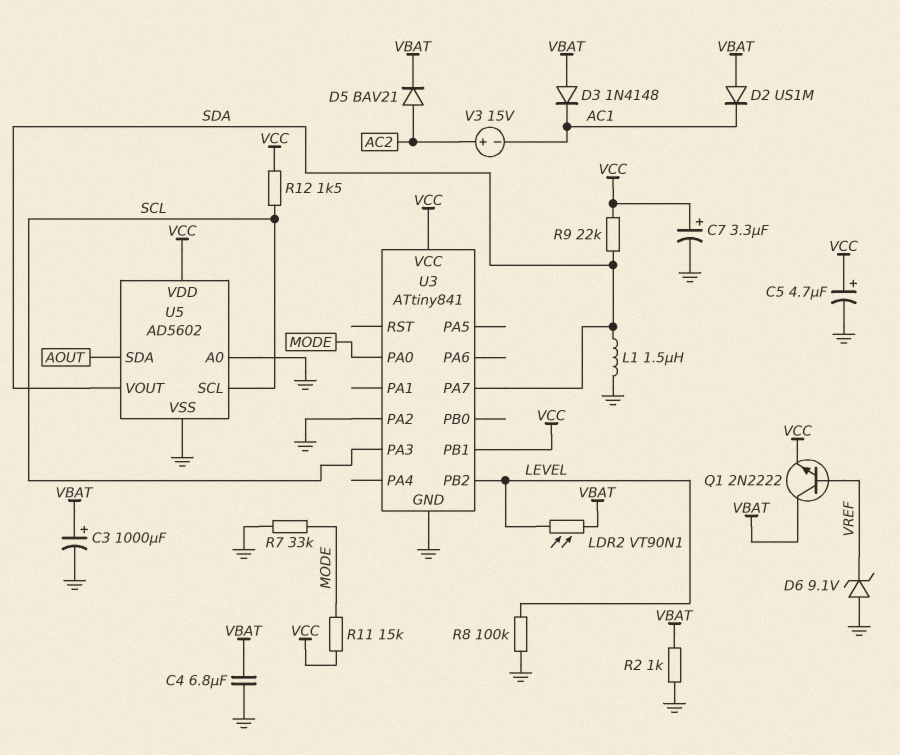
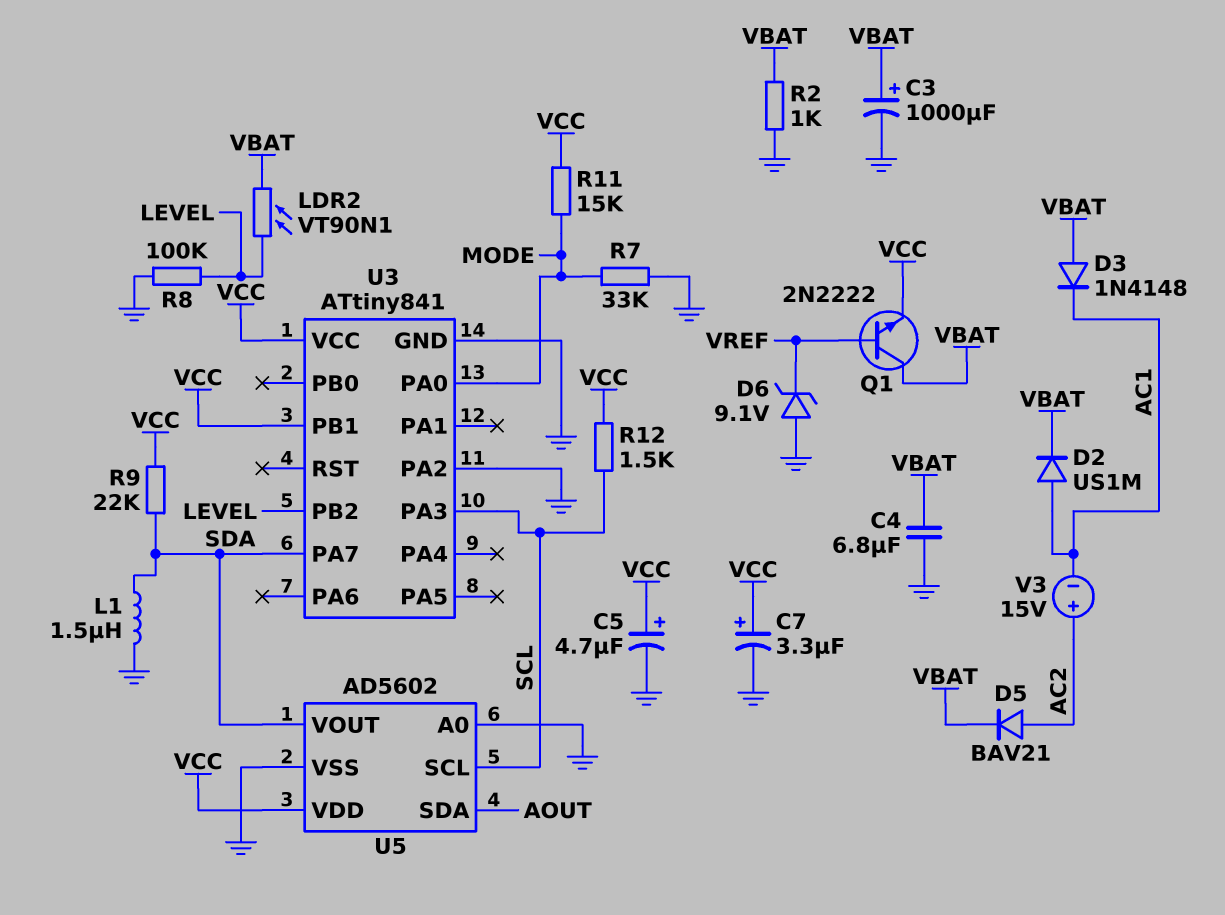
D2: diode US1M (A VBAT, K AC1) -> diode US1M (A AC1, K VBAT)

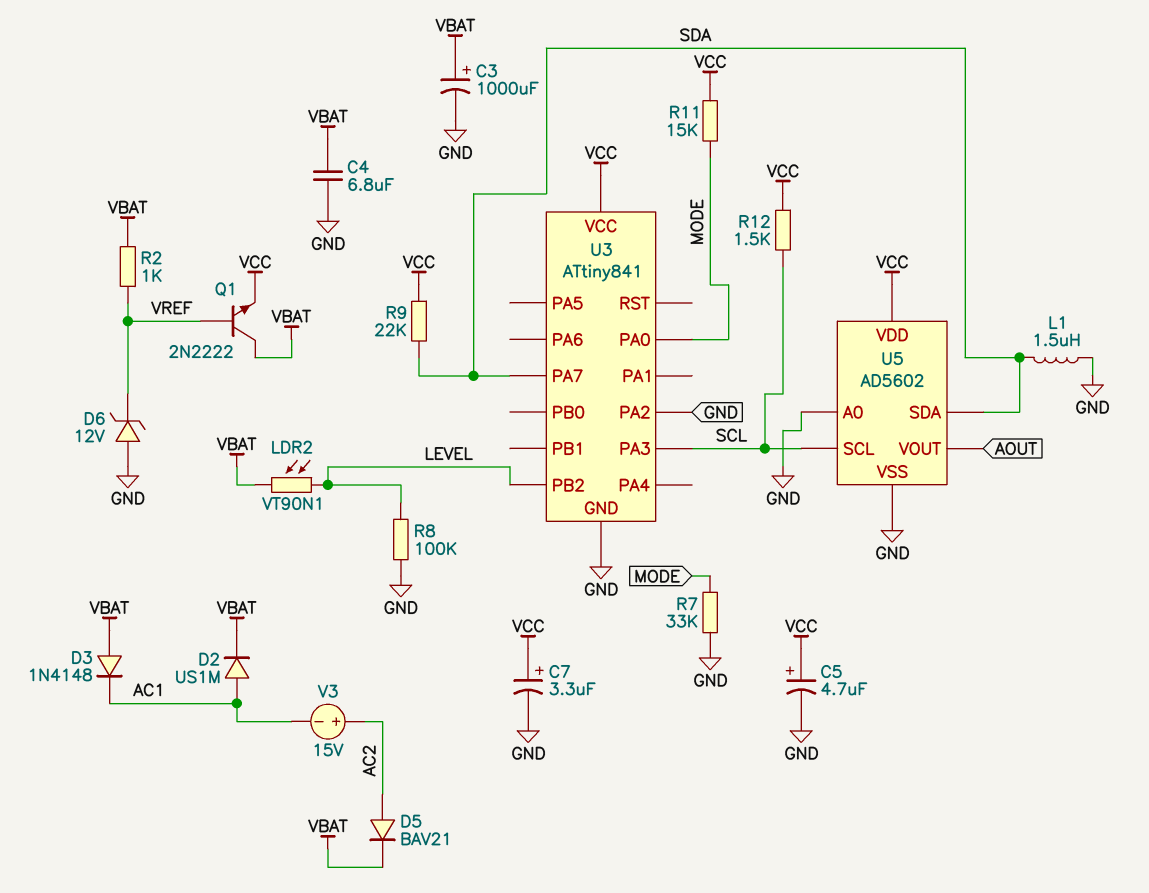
D6: zener 9.1V (A GND, K VREF) -> zener 12V (A GND, K VREF)
R2: 1k (GND, VBAT) -> 1k (VBAT, VREF)
U3 pin PB1: VCC -> none
U5 pin SDA: AOUT -> SDA
U5 pin VOUT: SDA -> AOUT

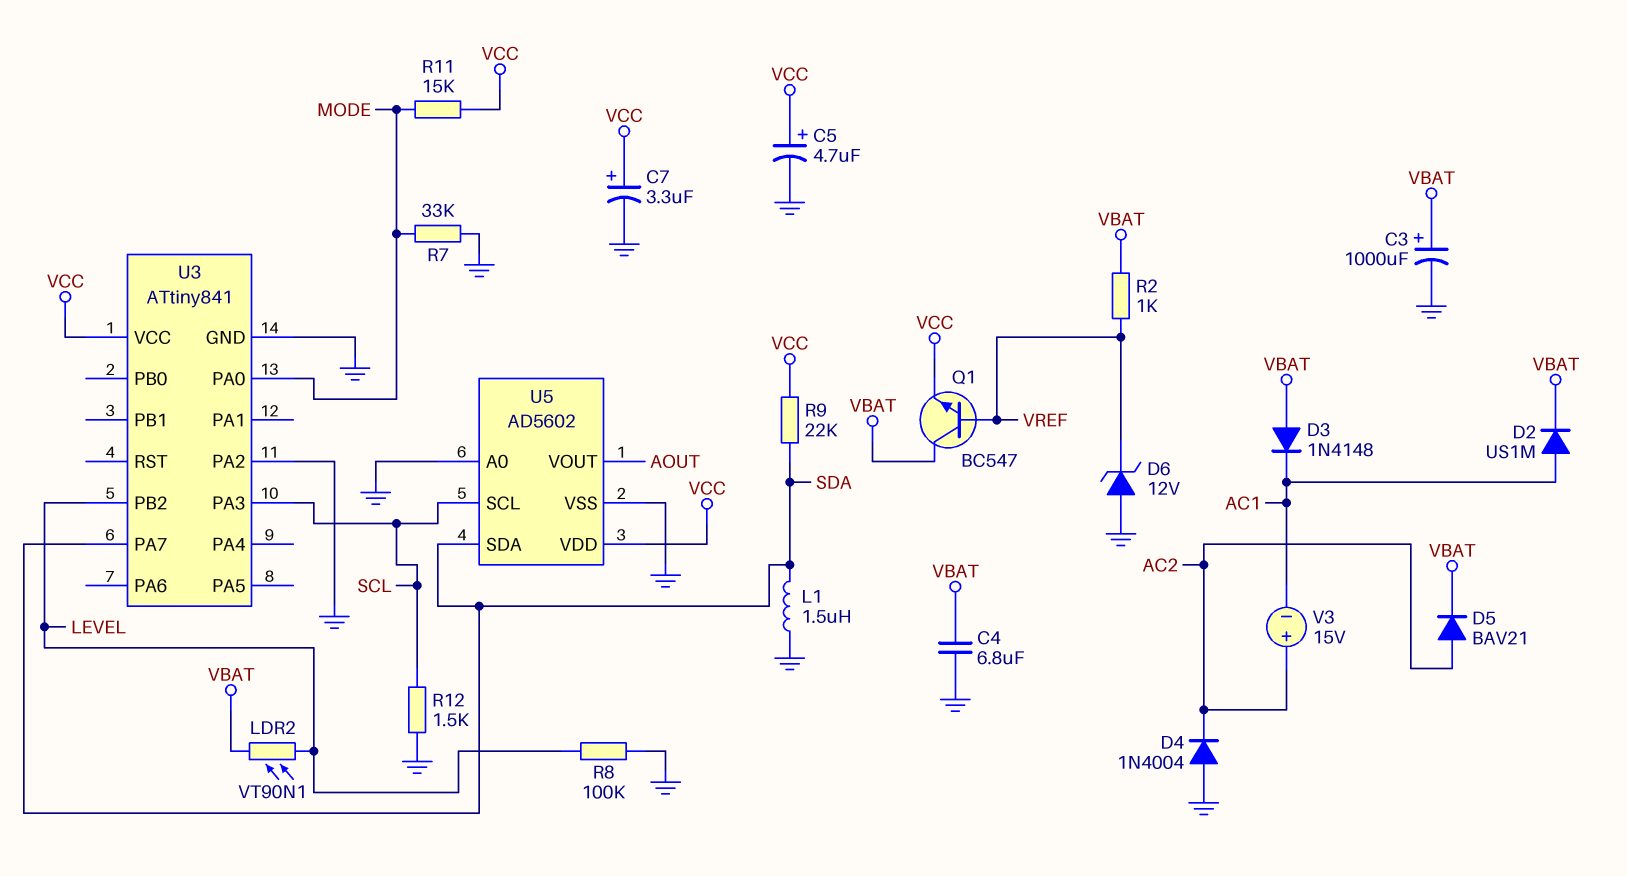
D4: none -> diode 1N4004 (A GND, K AC2)
Q1: NPN 2N2222 (B VREF, C VBAT, E VCC) -> NPN BC547 (B VREF, C VBAT, E VCC)
R12: 1.5k (SCL, VCC) -> 1.5k (GND, SCL)

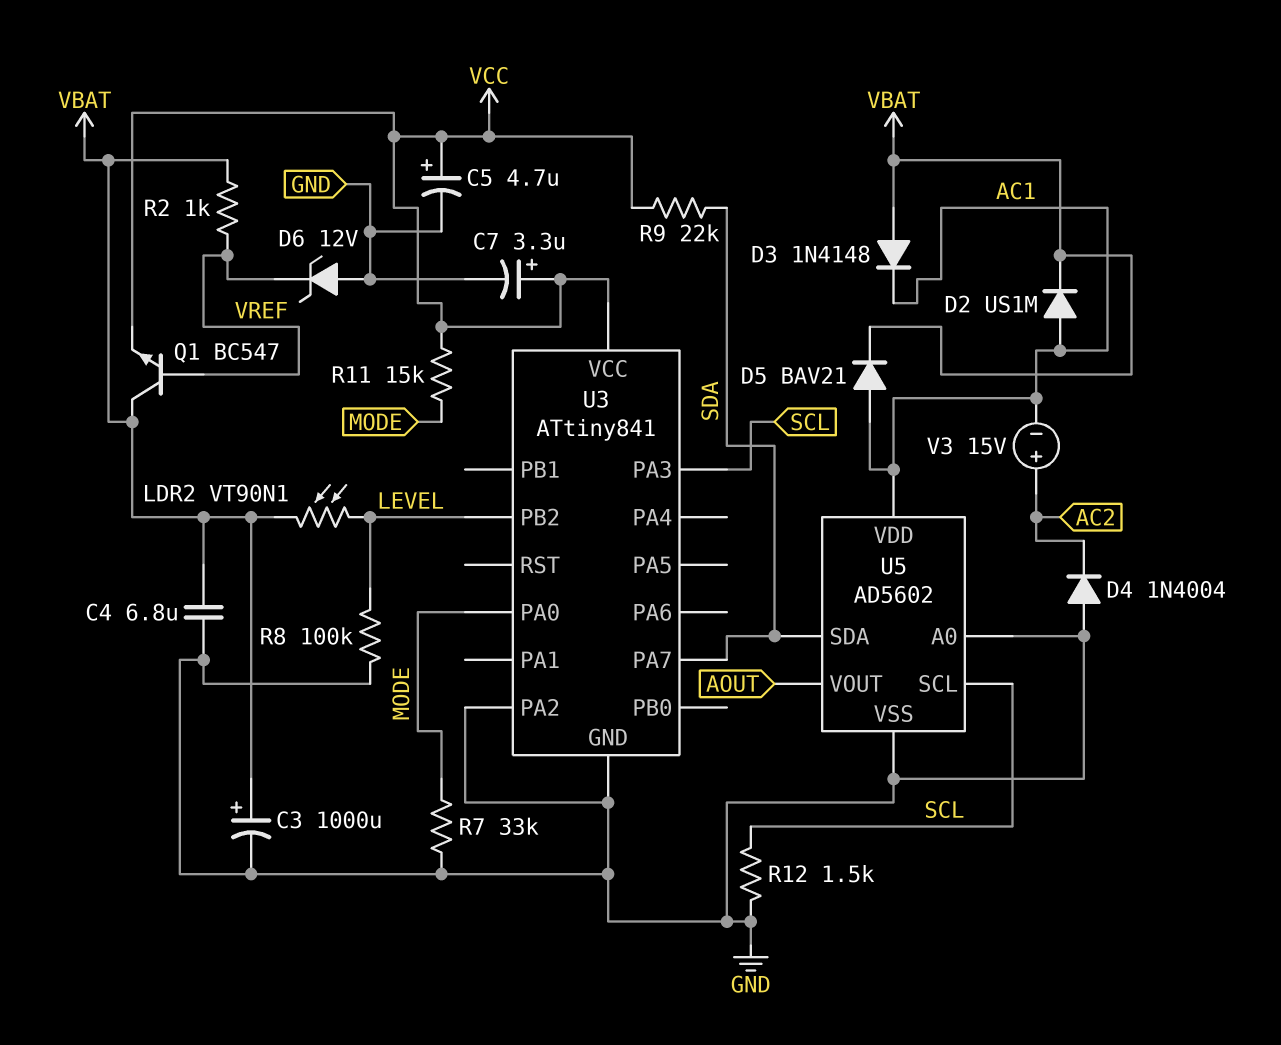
D5: diode BAV21 (A AC2, K VBAT) -> diode BAV21 (A AC1, K VBAT)
L1: 1.5uH (GND, SDA) -> none
U5 pin VDD: VCC -> AC1

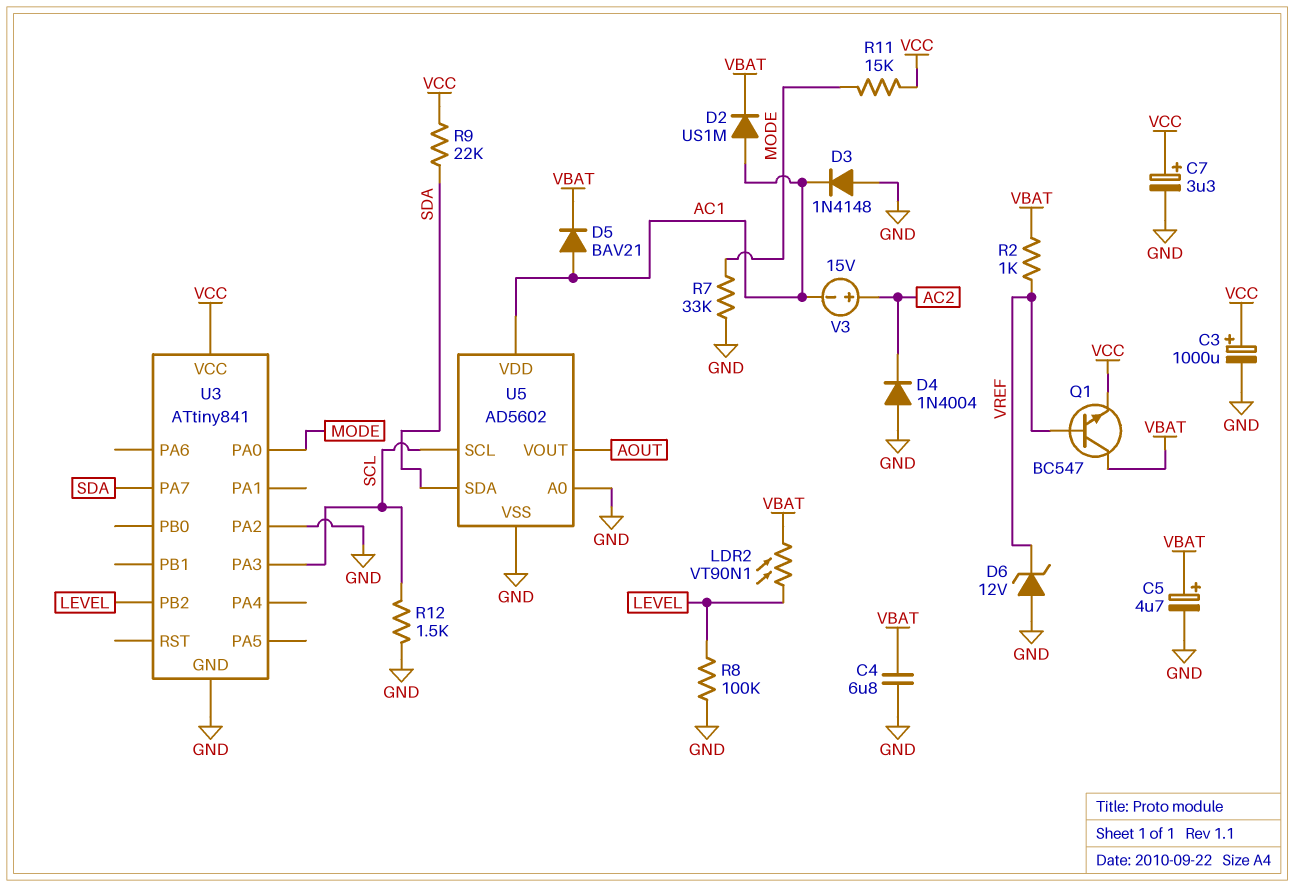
C3: 1000uF (plus VBAT, minus GND) -> 1000uF (plus VCC, minus GND)
C5: 4.7uF (plus VCC, minus GND) -> 4.7uF (plus VBAT, minus GND)
D3: diode 1N4148 (A VBAT, K AC1) -> diode 1N4148 (A GND, K AC1)

